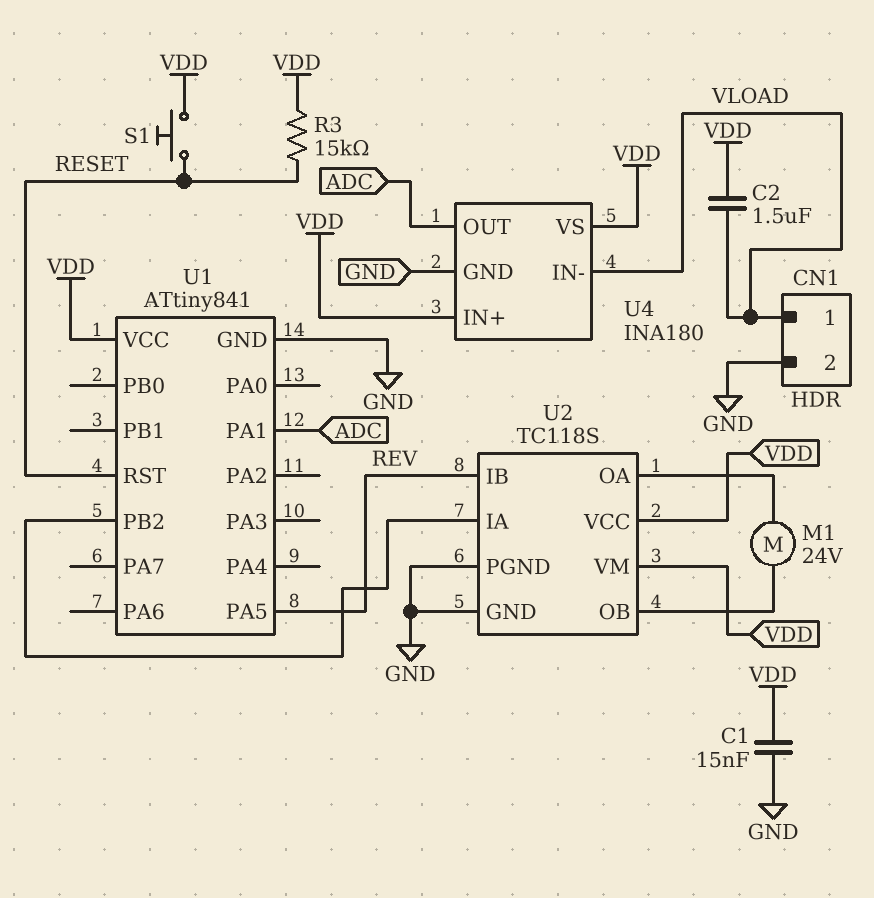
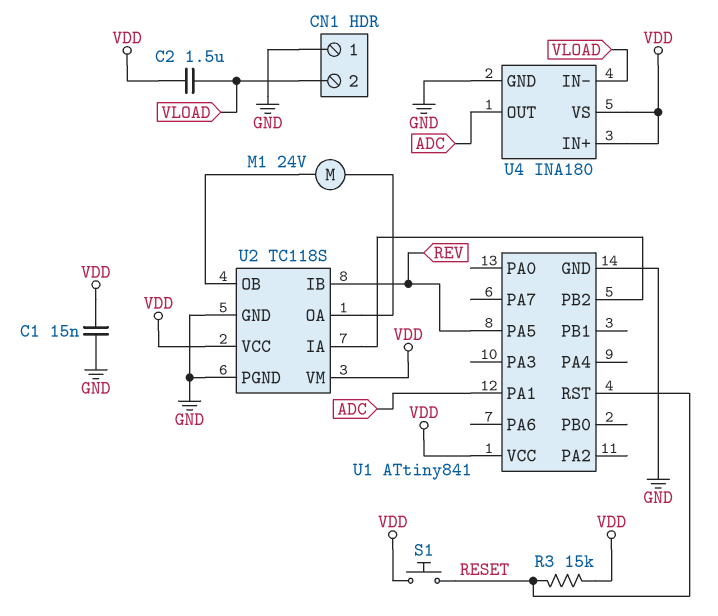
CN1 pin 1: VLOAD -> GND
CN1 pin 2: GND -> VLOAD

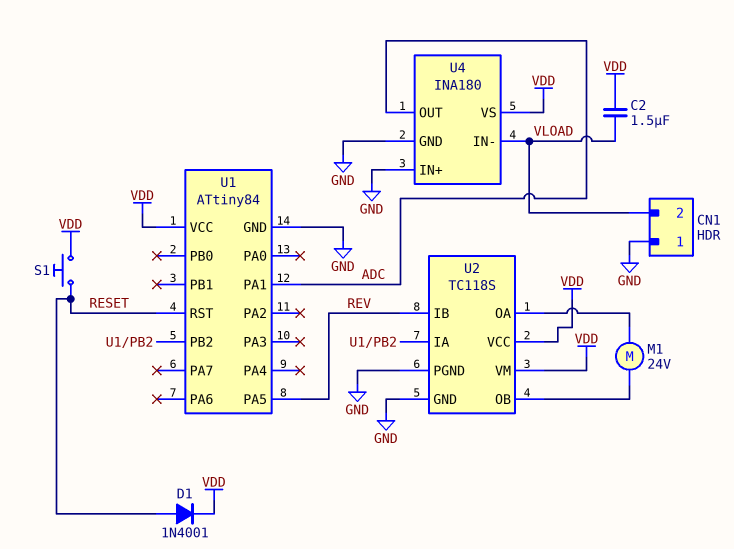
C1: 15nF (GND, VDD) -> none
D1: none -> diode 1N4001 (A RESET, K VDD)
R3: 15k (RESET, VDD) -> none
U1: ATtiny841 -> ATtiny84
U4 pin IN+: VDD -> GND

